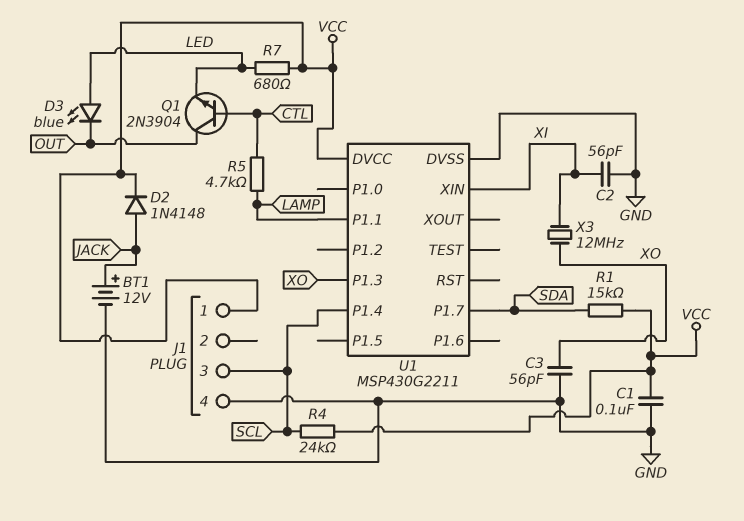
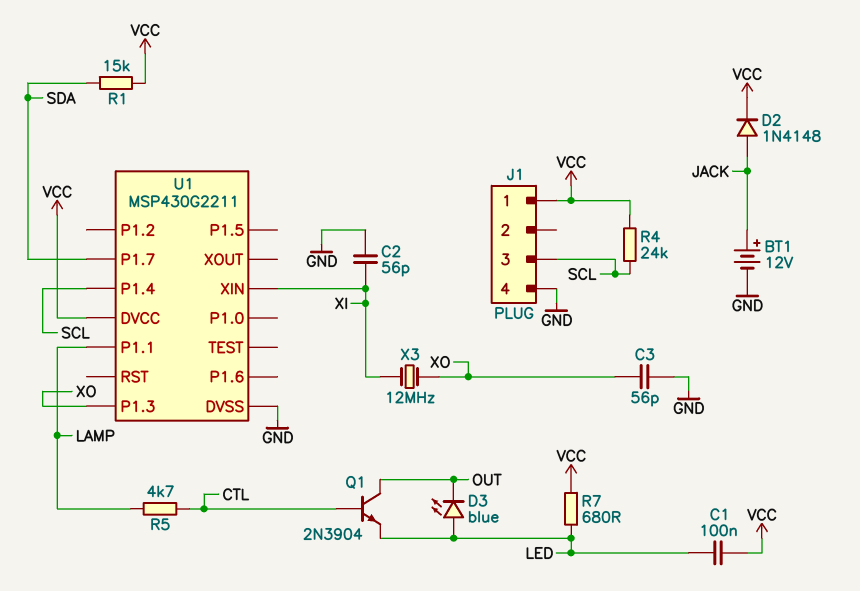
C1: 100nF (GND, VCC) -> 100nF (LED, VCC)

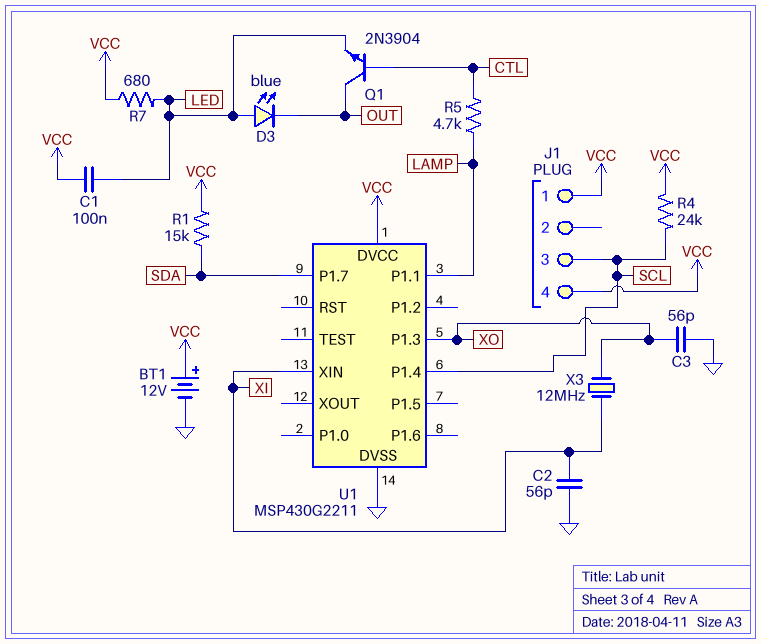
BT1: 12V (plus JACK, minus GND) -> 12V (plus VCC, minus GND)
D2: diode 1N4148 (A JACK, K VCC) -> none
J1 pin 4: GND -> VCC

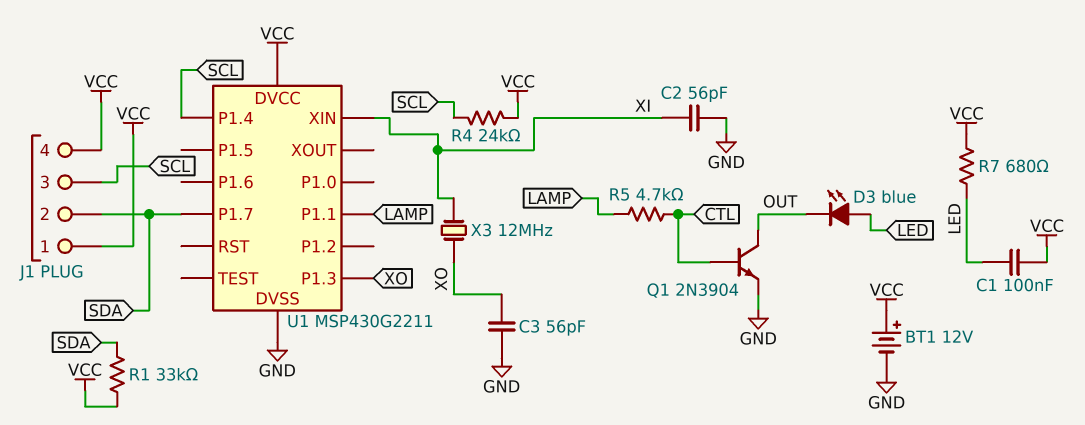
J1 pin 2: none -> SDA
Q1: NPN 2N3904 (B CTL, C OUT, E LED) -> NPN 2N3904 (B CTL, C OUT, E GND)
R1: 15k (SDA, VCC) -> 33k (SDA, VCC)

